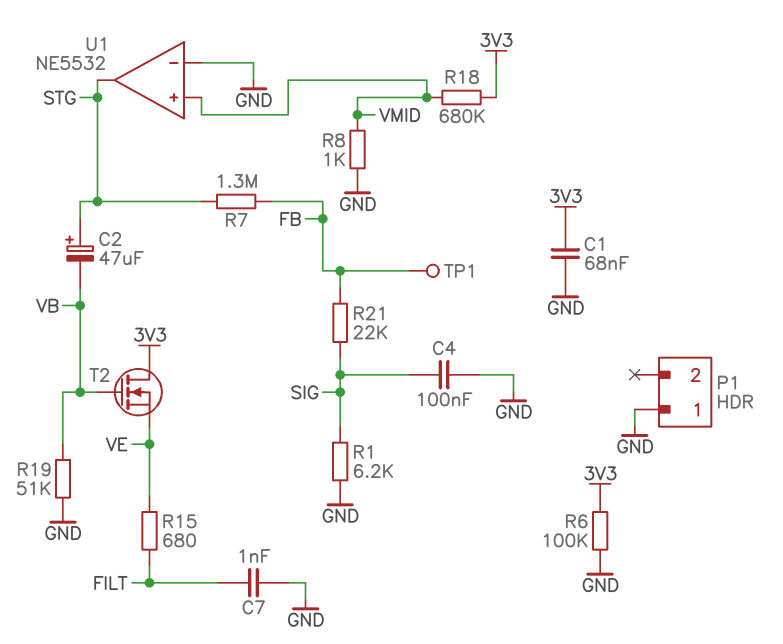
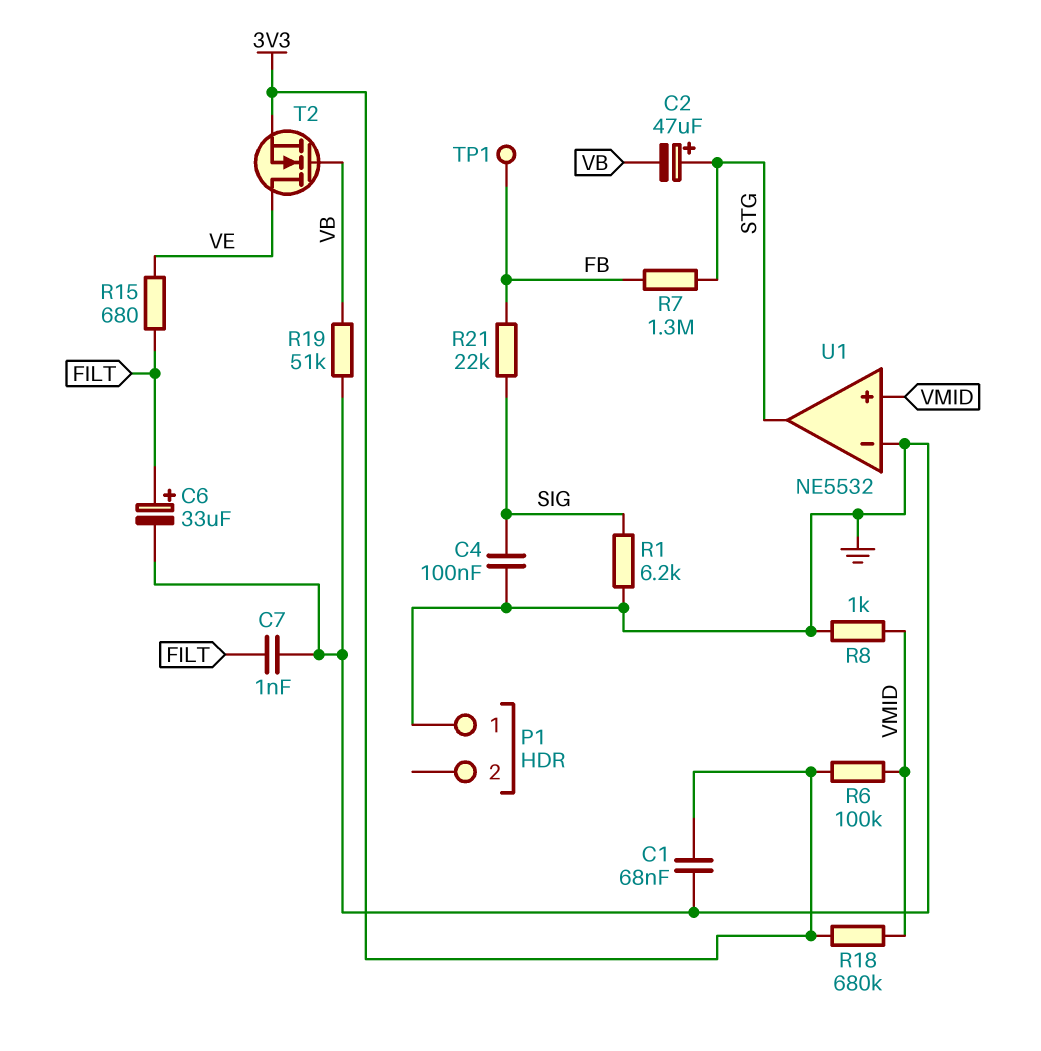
C6: none -> 33uF (plus FILT, minus GND)
R6: 100k (3V3, GND) -> 100k (3V3, VMID)
T2: NMOS (G VB, D 3V3, S VE) -> NMOS (G VB, D VE, S 3V3)

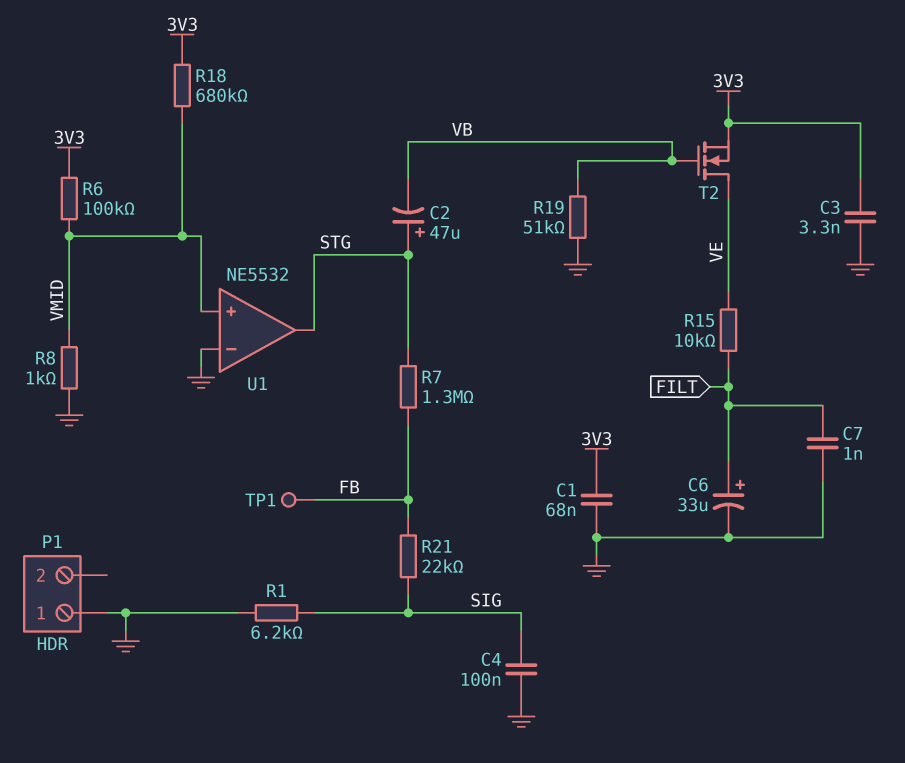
C3: none -> 3.3nF (3V3, GND)
R15: 680 (FILT, VE) -> 10k (FILT, VE)

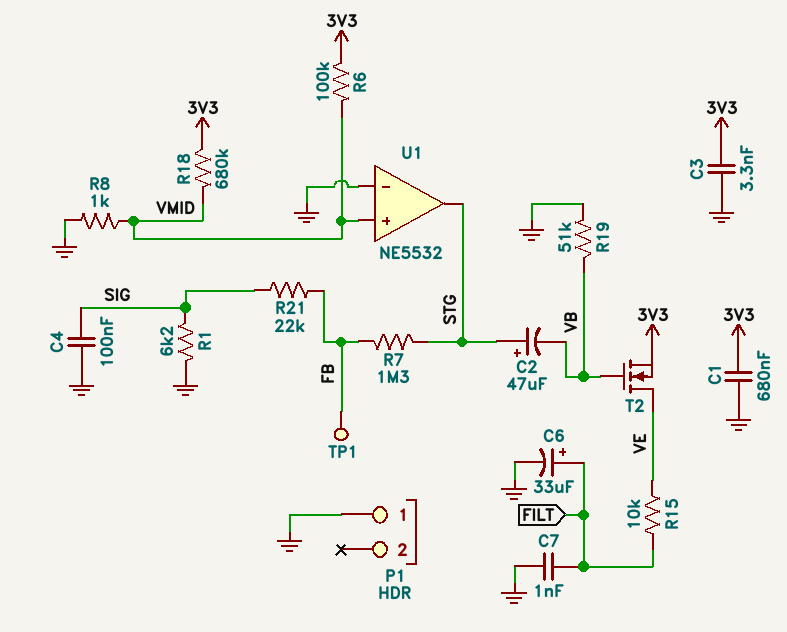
C1: 68nF (3V3, GND) -> 680nF (3V3, GND)

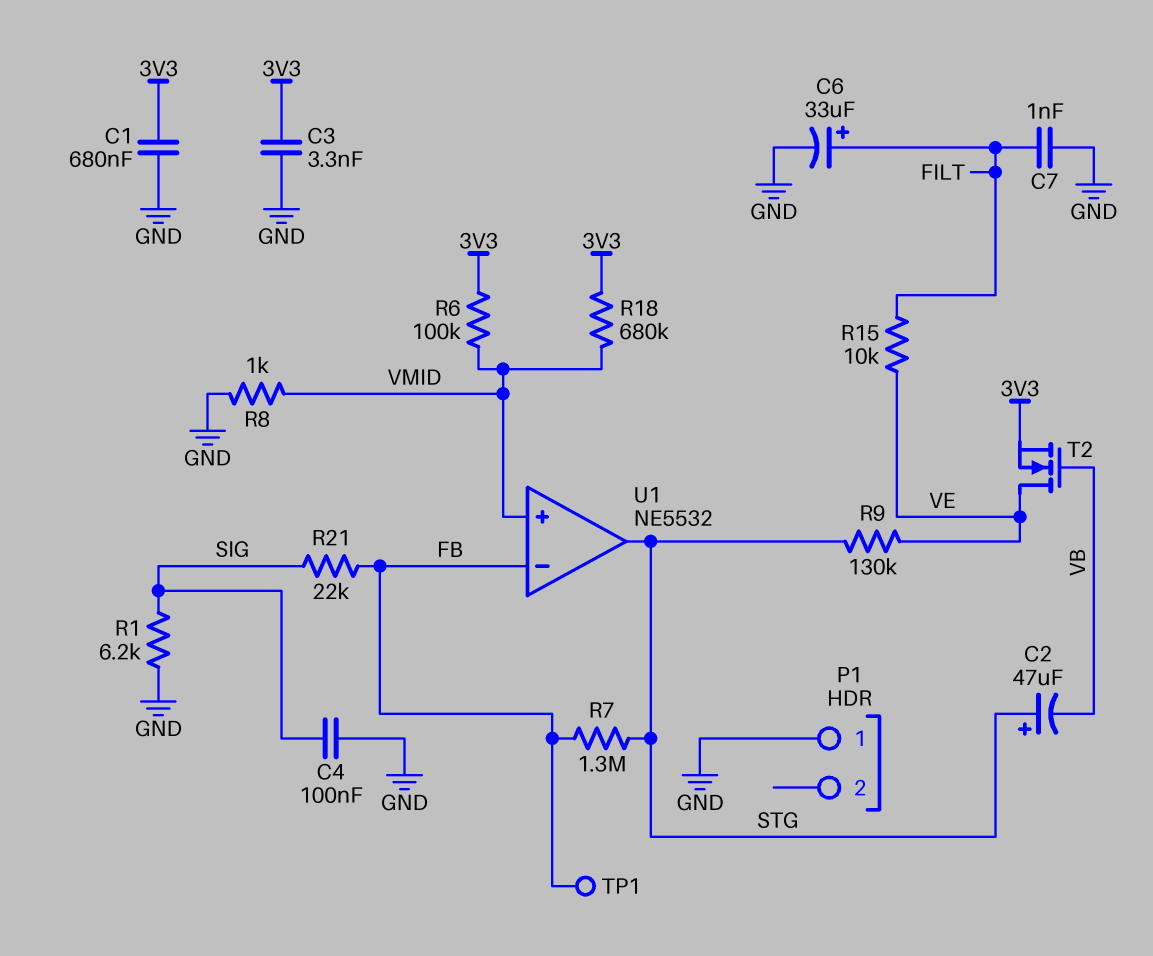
R9: none -> 130k (STG, VE)
R19: 51k (GND, VB) -> none
U1 pin in-: GND -> FB

